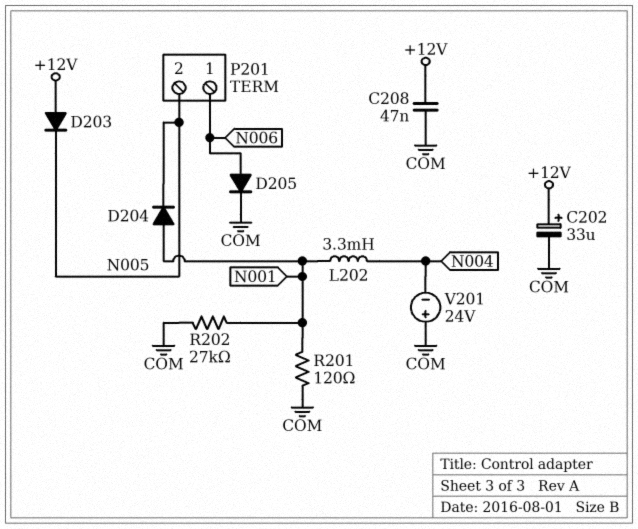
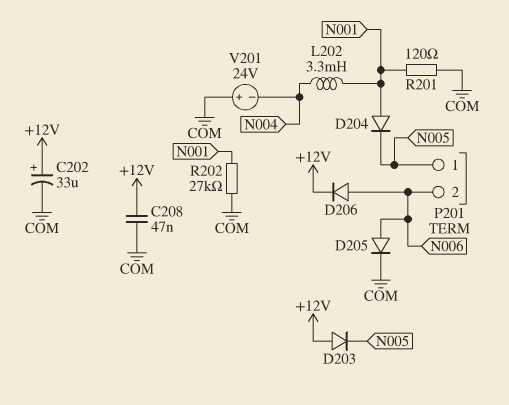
D206: none -> diode (A N006, K +12V)
P201 pin 1: N006 -> N005
P201 pin 2: N005 -> N006

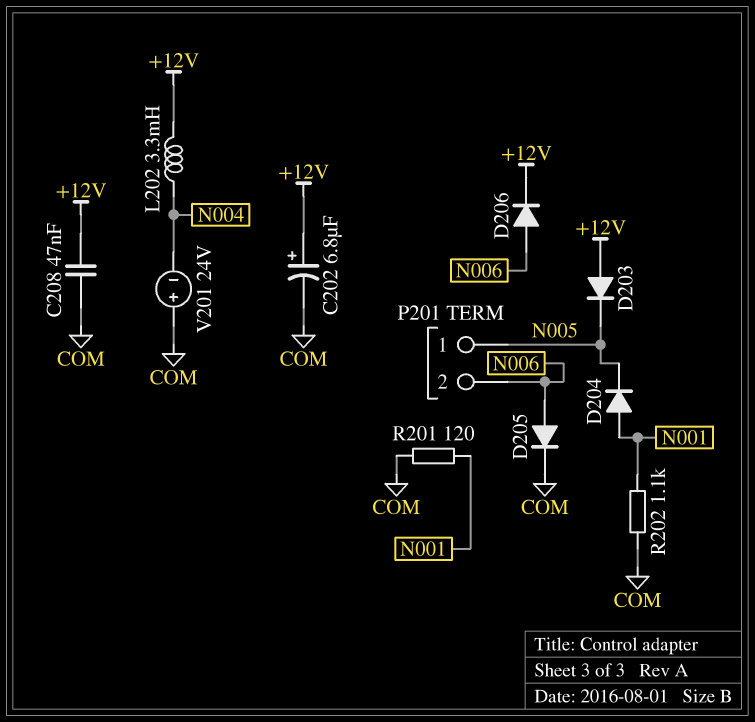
C202: 33uF (plus +12V, minus COM) -> 6.8uF (plus +12V, minus COM)
L202: 3.3mH (N001, N004) -> 3.3mH (+12V, N004)
R202: 27k (COM, N001) -> 1.1k (COM, N001)

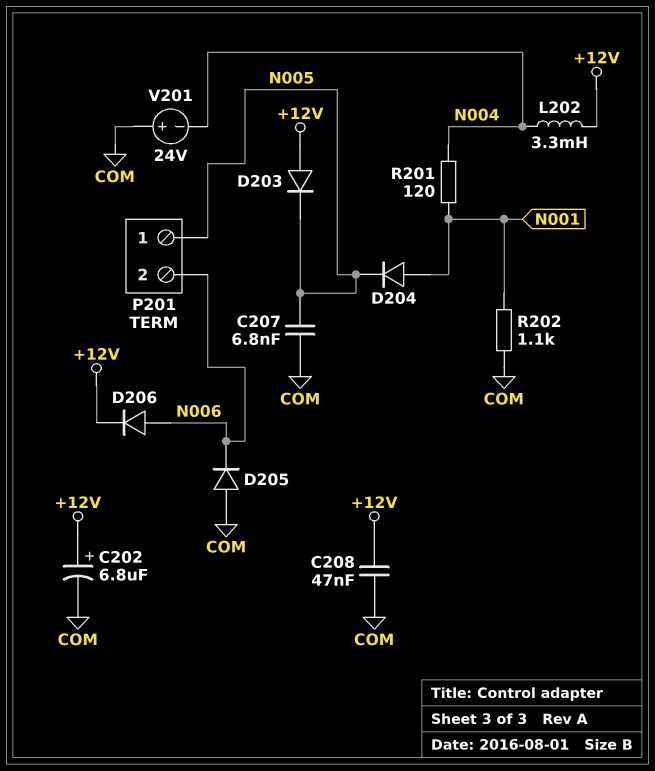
C207: none -> 6.8nF (COM, N005)
D205: diode (A N006, K COM) -> diode (A COM, K N006)
R201: 120 (COM, N001) -> 120 (N001, N004)

